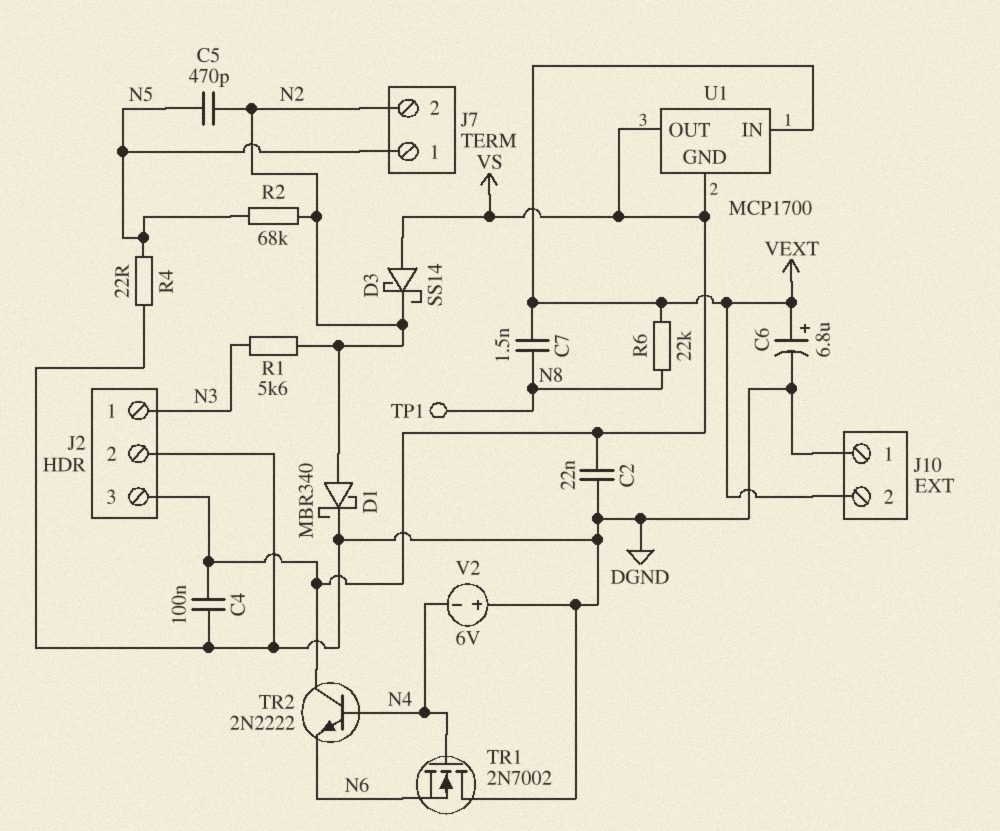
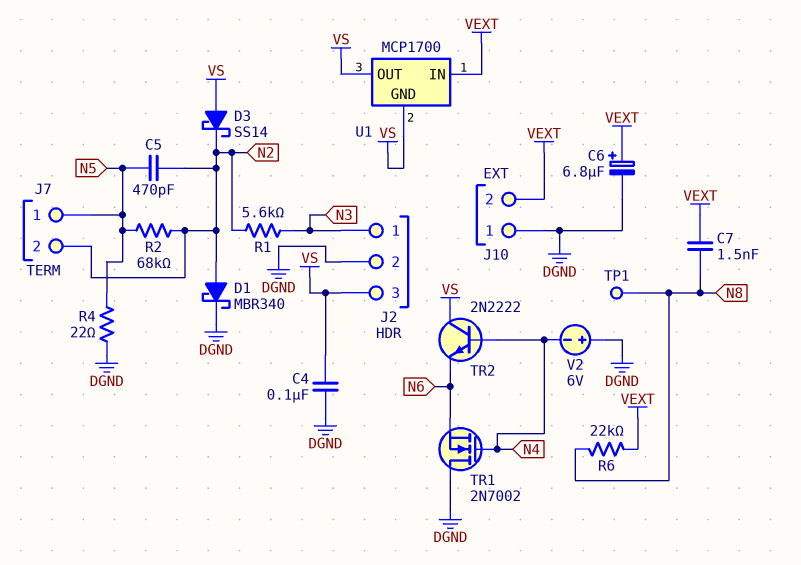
C2: 22nF (DGND, VS) -> none

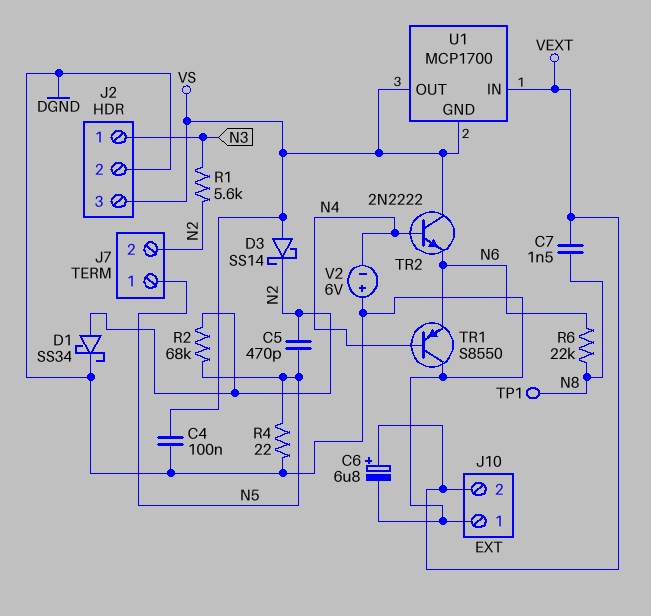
D1: schottky MBR340 (A N2, K DGND) -> schottky SS34 (A N2, K DGND)
R6: 22k (N8, VEXT) -> 22k (N6, N8)
TR1: NMOS 2N7002 (G N4, D DGND, S N6) -> PNP S8550 (B N4, C DGND, E N6)

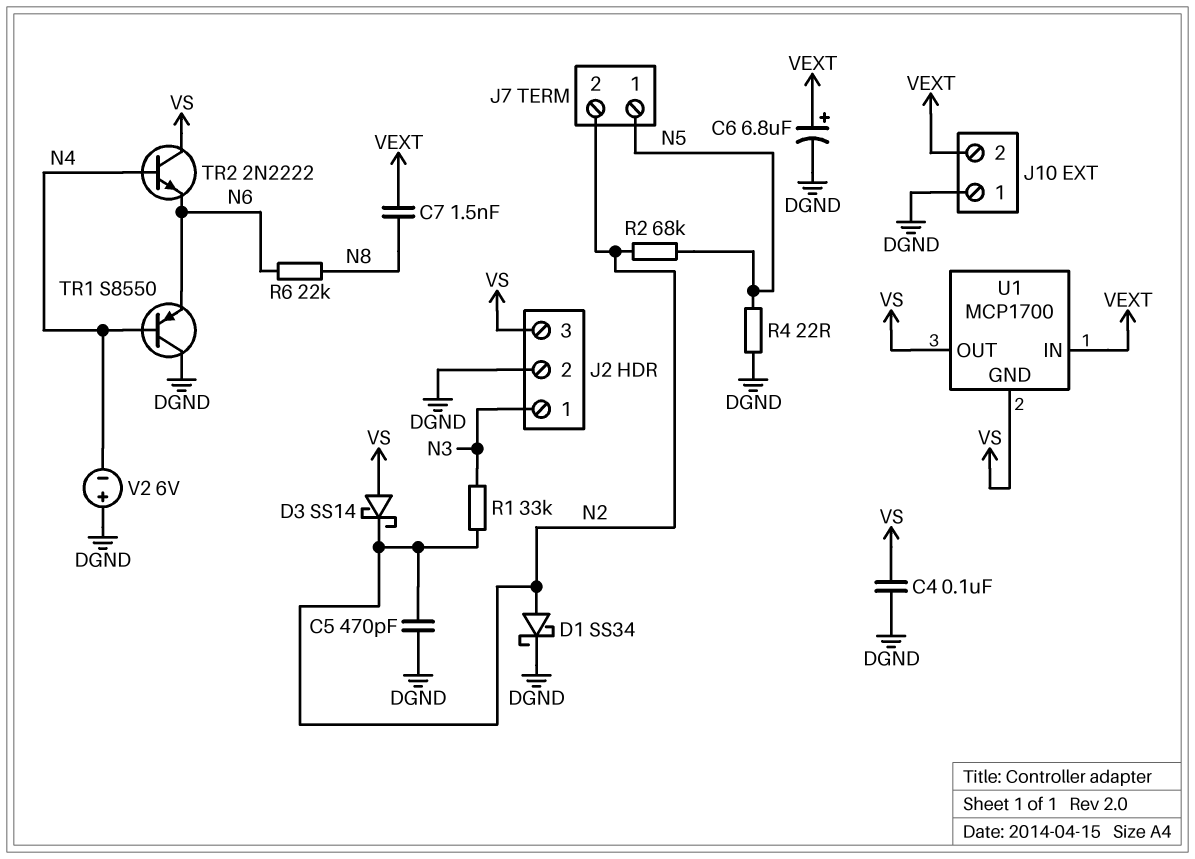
C5: 470pF (N2, N5) -> 470pF (DGND, N2)
R1: 5.6k (N2, N3) -> 33k (N2, N3)
TP1: test point (N8) -> none

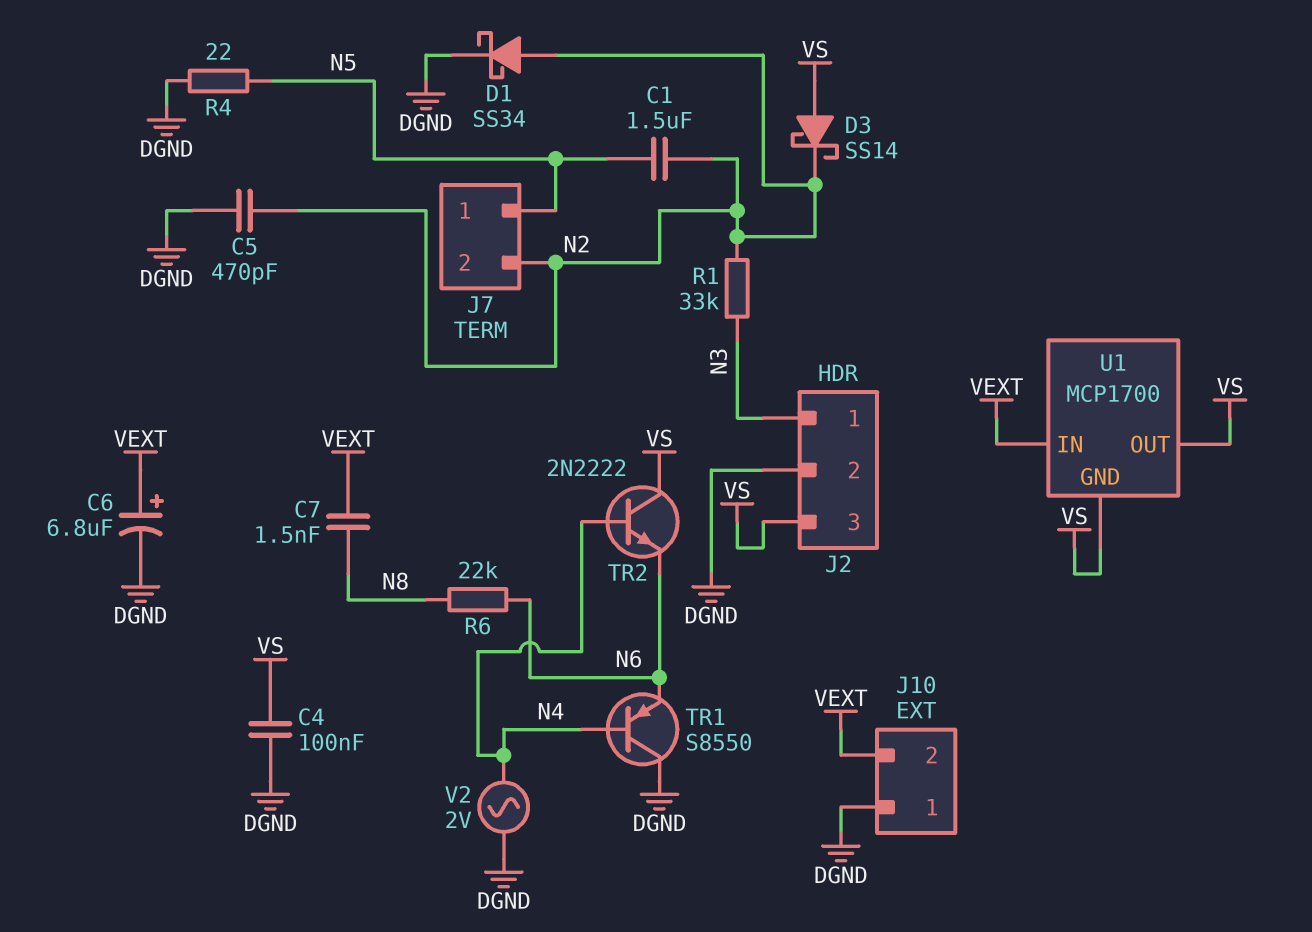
C1: none -> 1.5uF (N2, N5)
R2: 68k (N2, N5) -> none
V2: 6V (plus DGND, minus N4) -> AC 2V (DGND, N4)

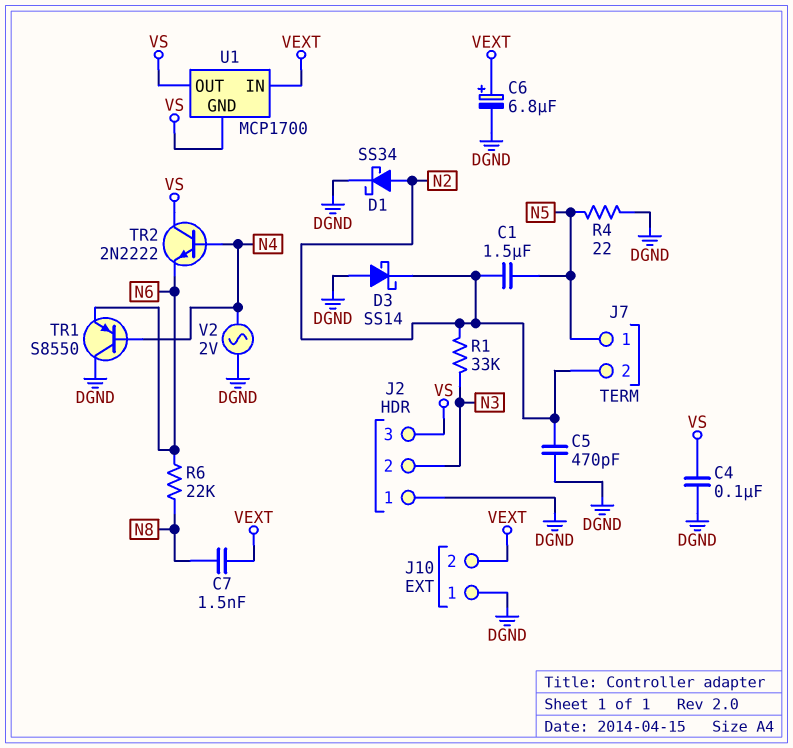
D3: schottky SS14 (A VS, K N2) -> schottky SS14 (A DGND, K N2)
J2 pin 1: N3 -> DGND
J2 pin 2: DGND -> N3

